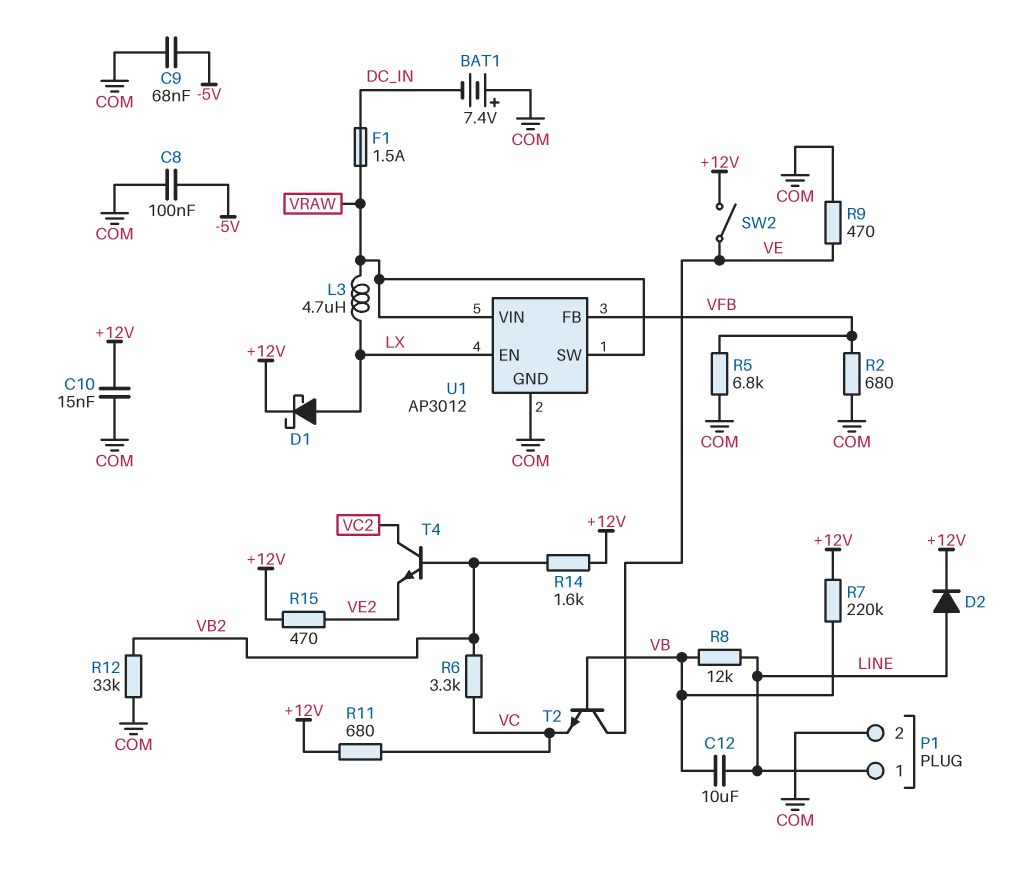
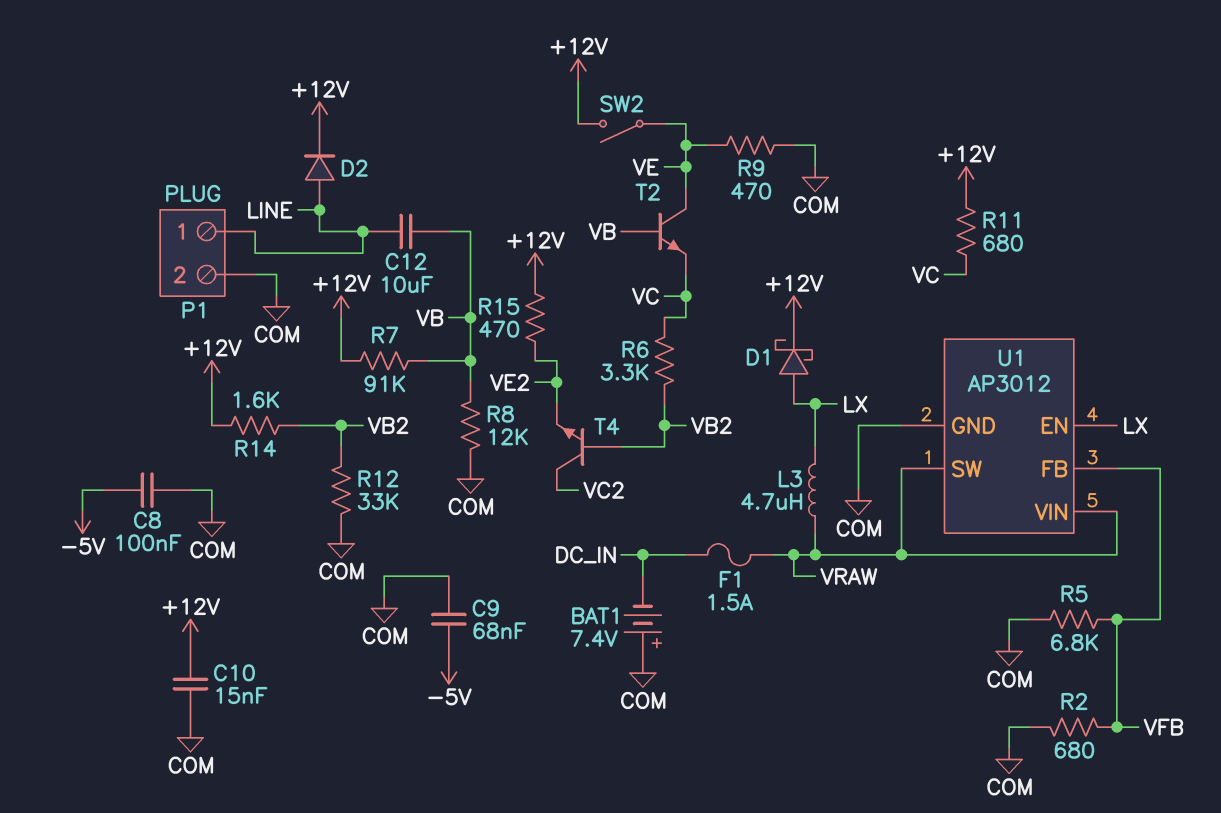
R7: 220k (+12V, VB) -> 91k (+12V, VB)
R8: 12k (LINE, VB) -> 12k (COM, VB)

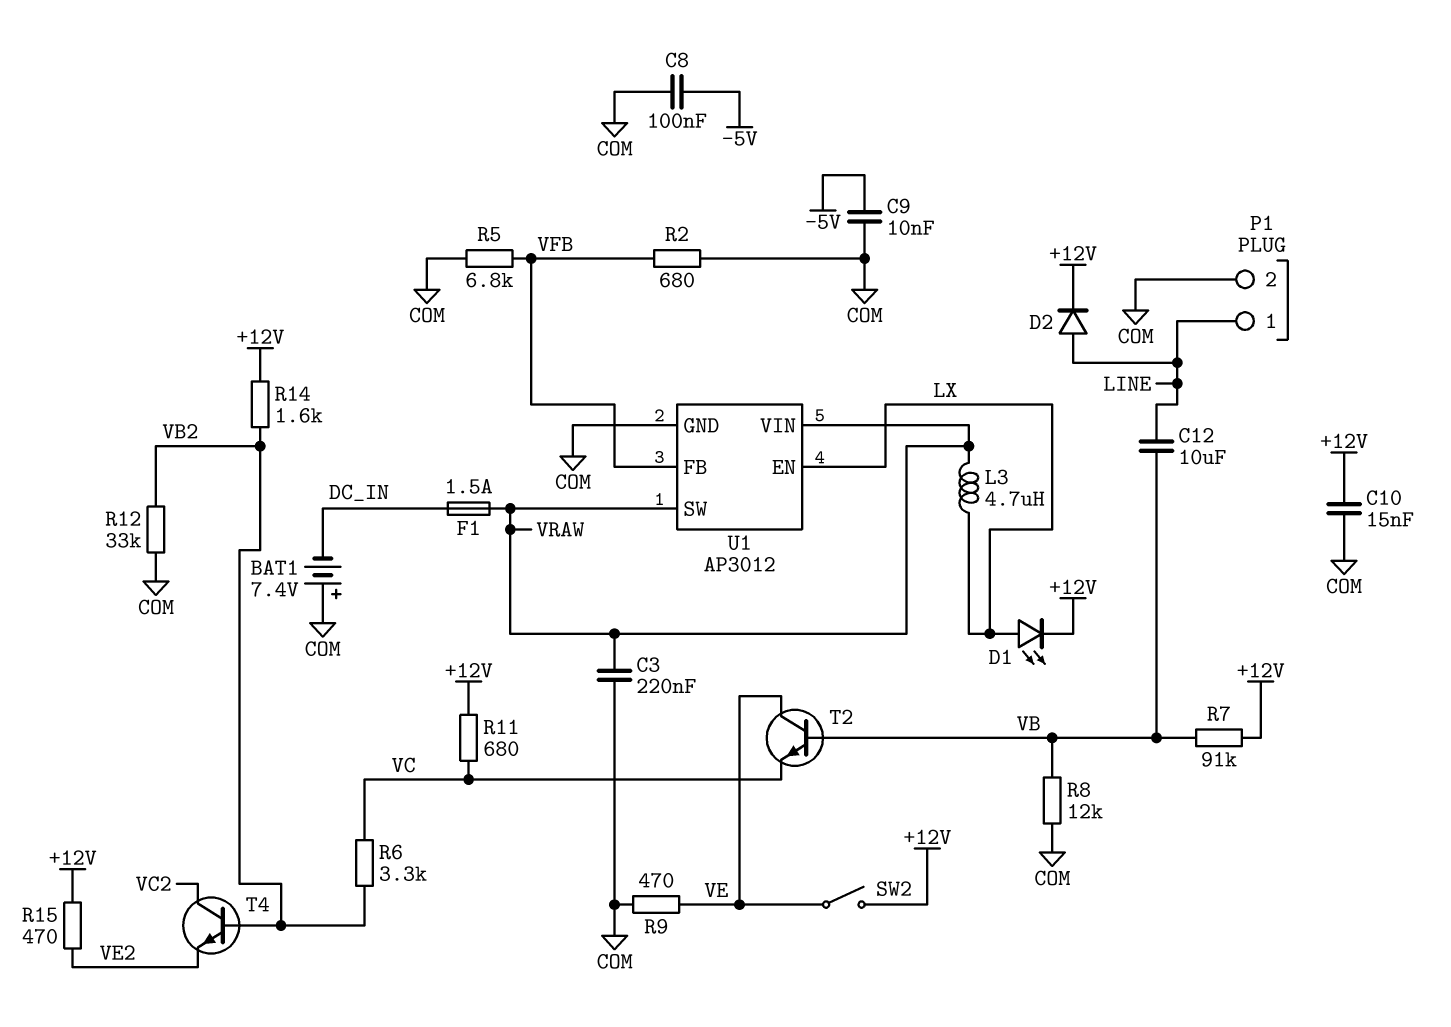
C3: none -> 220nF (COM, VRAW)
C9: 68nF (-5V, COM) -> 10nF (-5V, COM)
D1: schottky (A LX, K +12V) -> LED (A LX, K +12V)

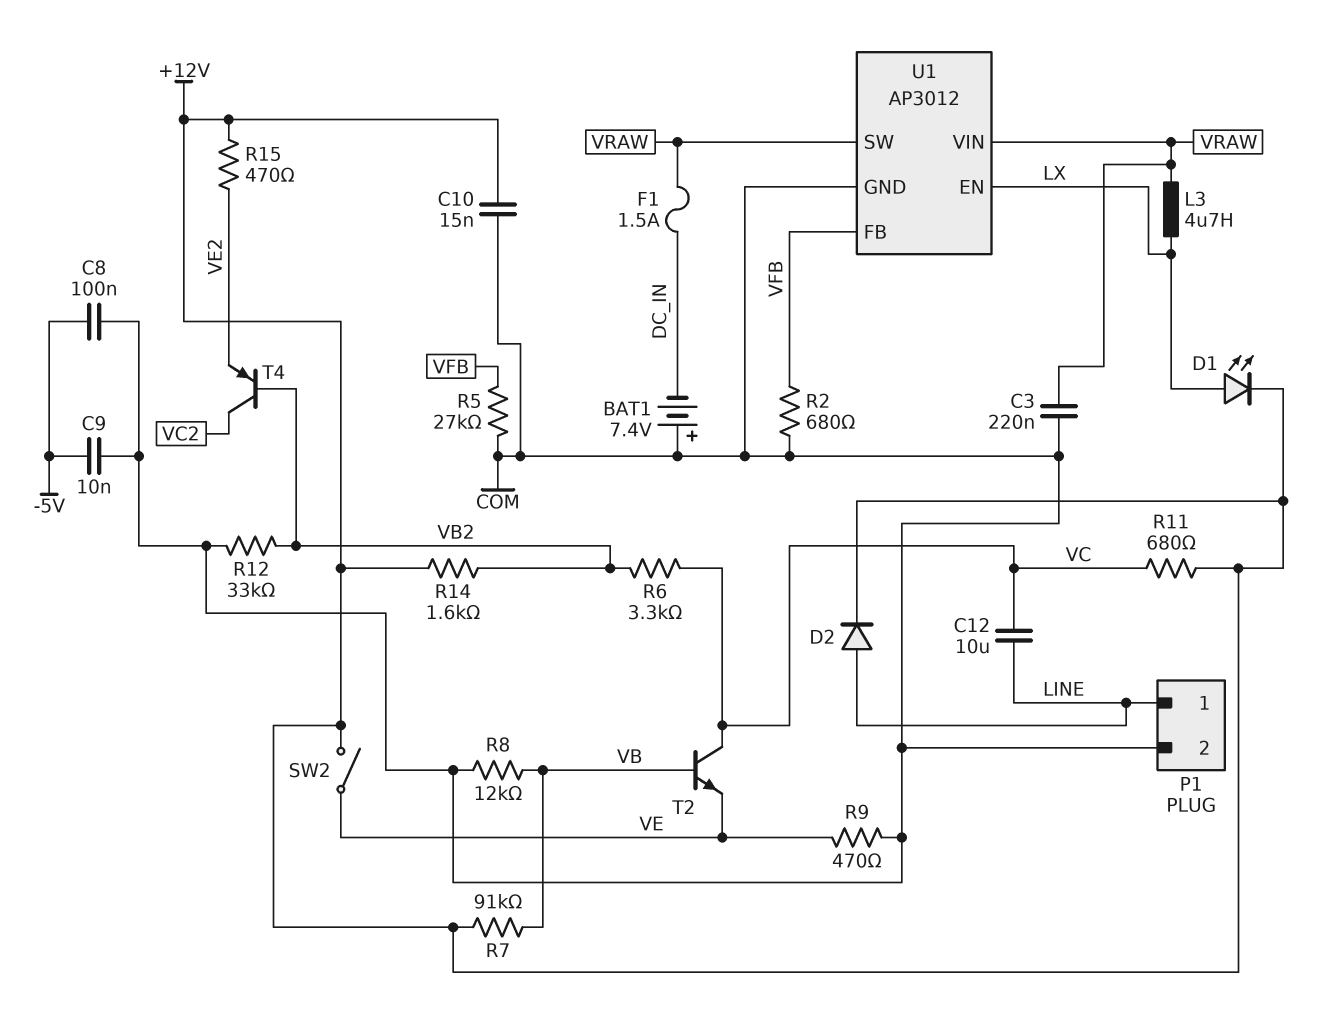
C12: 10uF (LINE, VB) -> 10uF (LINE, VC)
R5: 6.8k (COM, VFB) -> 27k (COM, VFB)
T2: NPN (B VB, C VE, E VC) -> NPN (B VB, C VC, E VE)
T4: NPN (B VB2, C VC2, E VE2) -> PNP (B VB2, C VC2, E VE2)

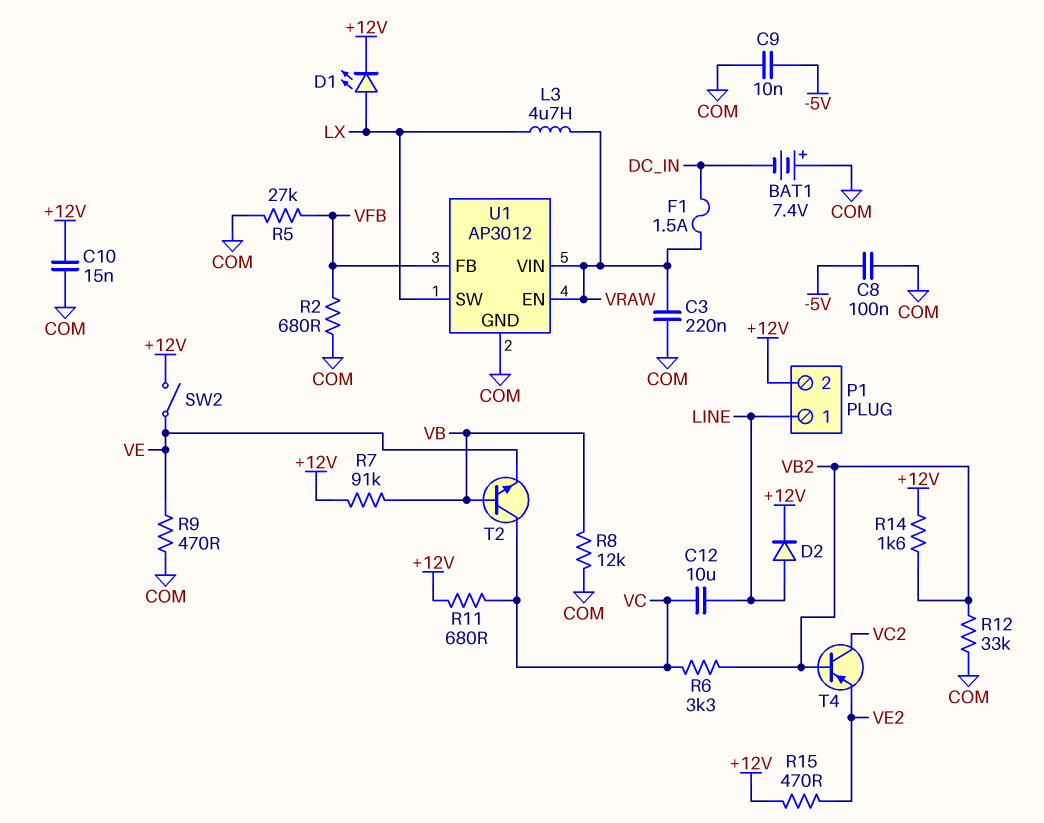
P1 pin 2: COM -> +12V
U1 pin EN: LX -> VRAW
U1 pin SW: VRAW -> LX

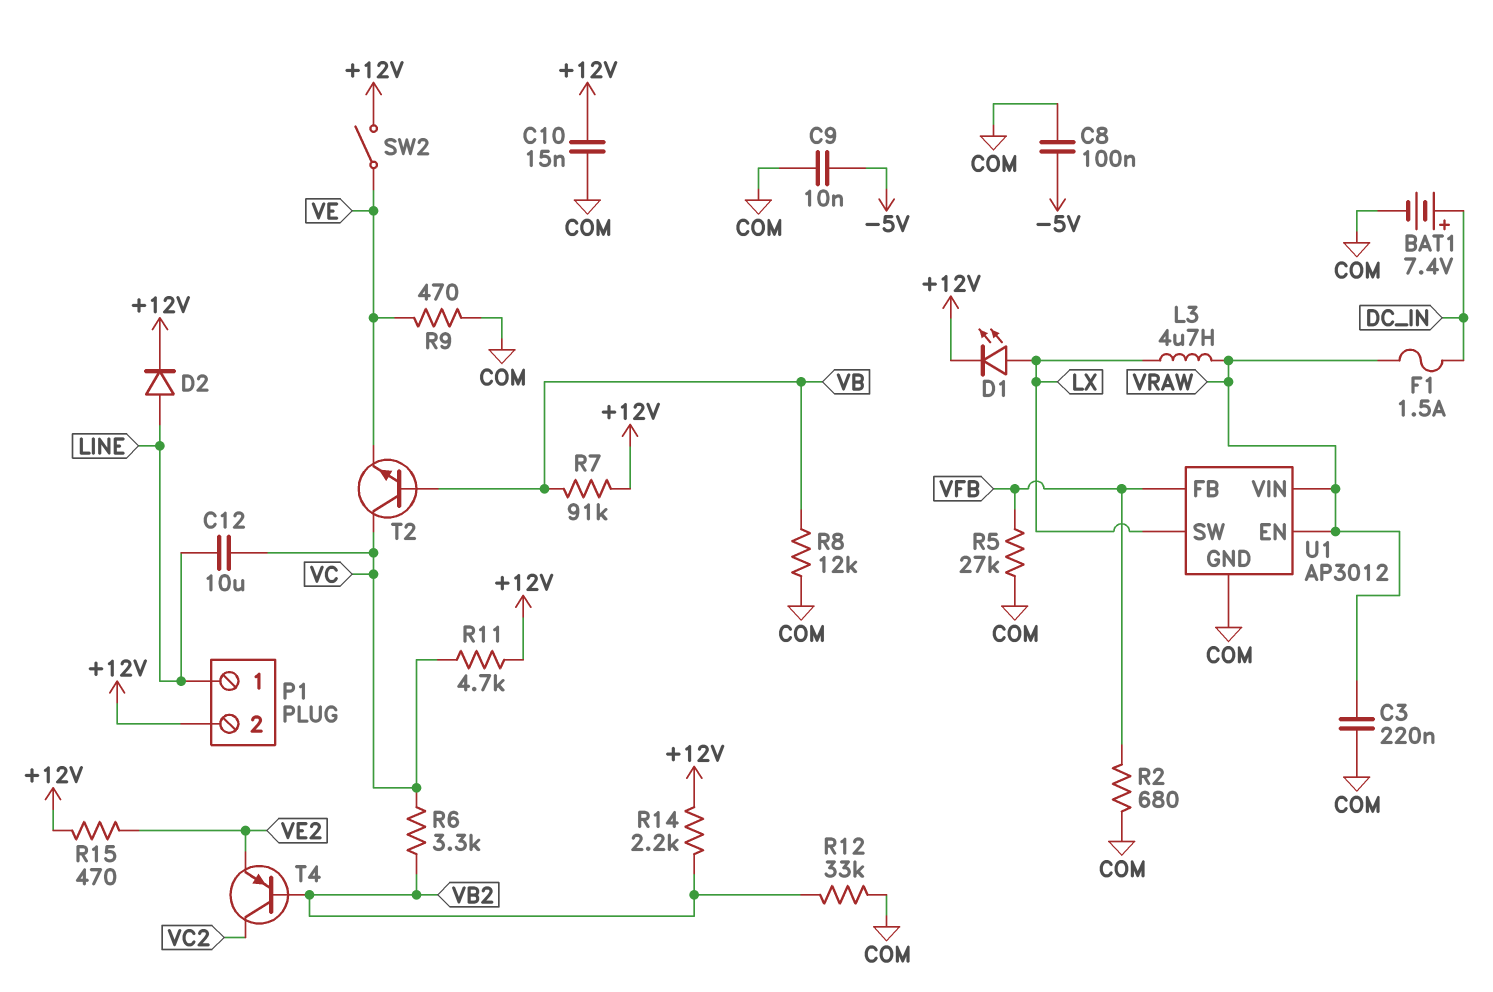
BAT1: 7.4V (plus COM, minus DC_IN) -> 7.4V (plus DC_IN, minus COM)
R11: 680 (+12V, VC) -> 4.7k (+12V, VC)
R14: 1.6k (+12V, VB2) -> 2.2k (+12V, VB2)

